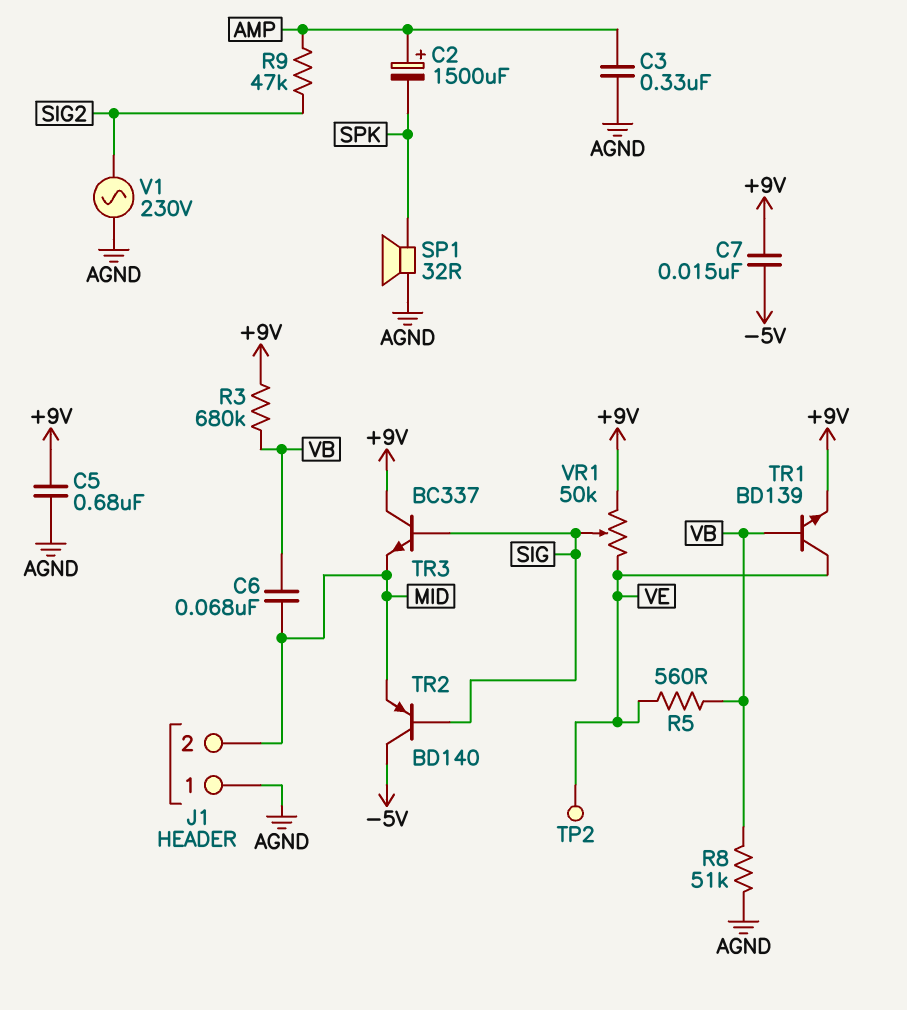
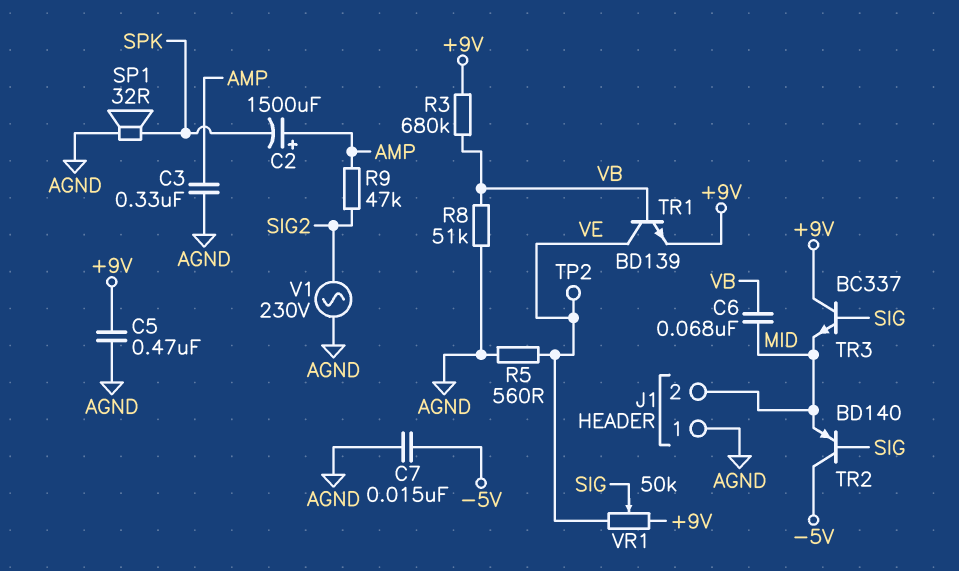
C5: 680nF (+9V, AGND) -> 470nF (+9V, AGND)
C7: 15nF (+9V, -5V) -> 15nF (-5V, AGND)
R5: 560 (VB, VE) -> 560 (AGND, VE)

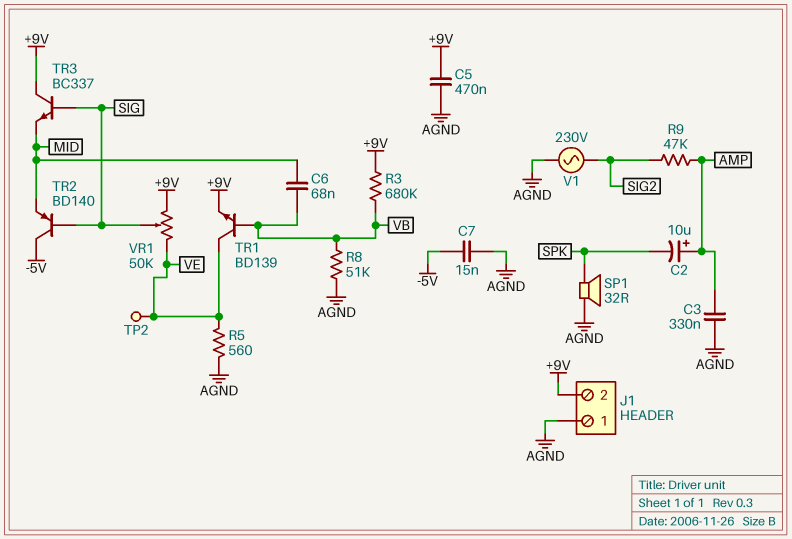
C2: 1500uF (plus AMP, minus SPK) -> 10uF (plus AMP, minus SPK)
J1 pin 2: MID -> +9V

